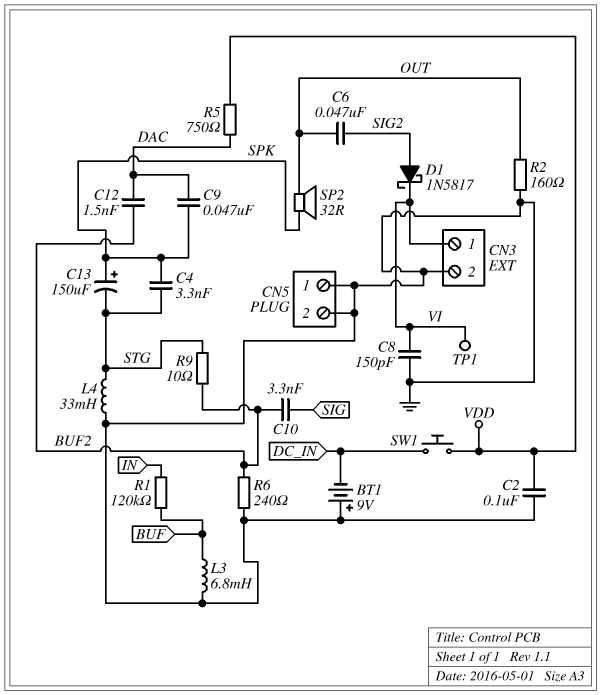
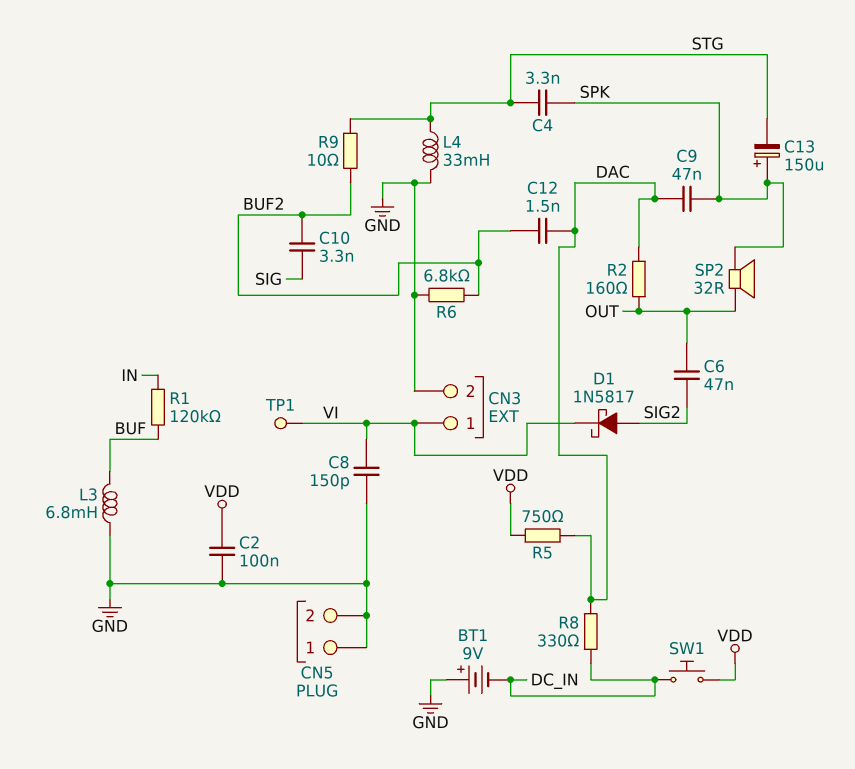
R2: 160 (GND, OUT) -> 160 (DAC, OUT)
R6: 240 (BUF2, GND) -> 6.8k (BUF2, GND)
R8: none -> 330 (DAC, DC_IN)

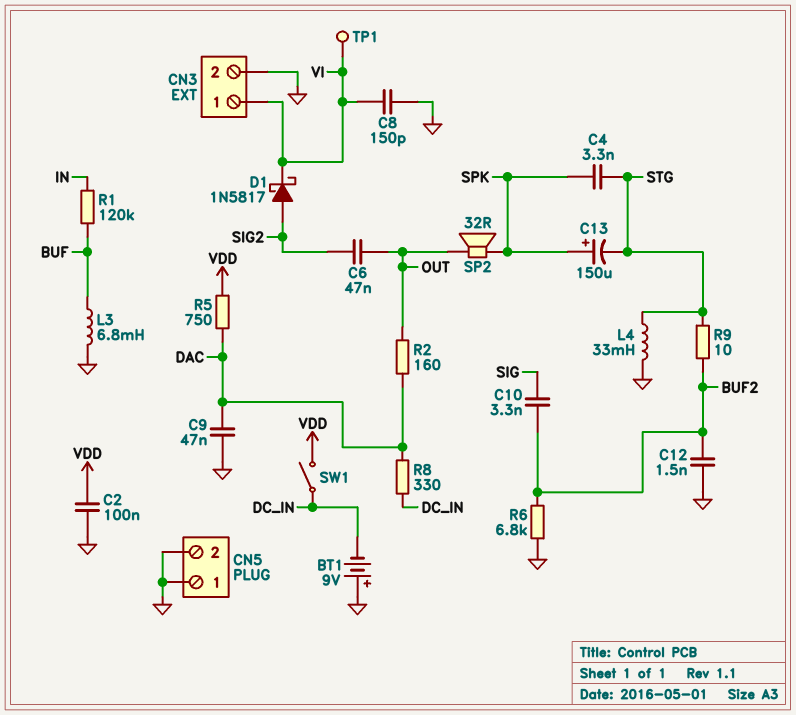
C9: 47nF (DAC, SPK) -> 47nF (DAC, GND)
C12: 1.5nF (BUF2, DAC) -> 1.5nF (BUF2, GND)
SW1: button (DC_IN, VDD) -> switch (DC_IN, VDD)

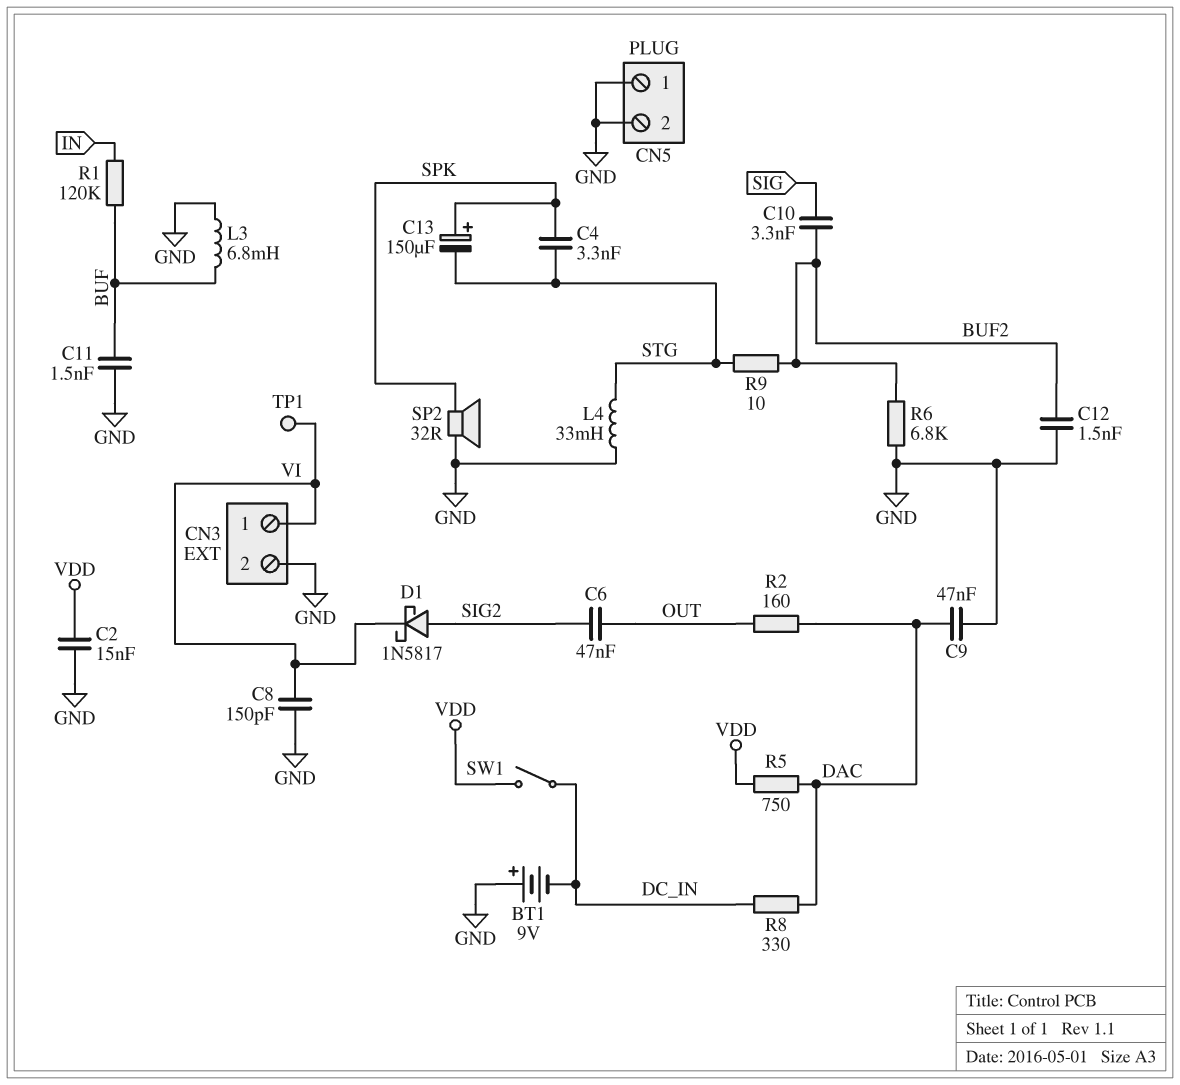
C2: 100nF (GND, VDD) -> 15nF (GND, VDD)
C11: none -> 1.5nF (BUF, GND)
SP2: speaker 32R (OUT, SPK) -> speaker 32R (GND, SPK)

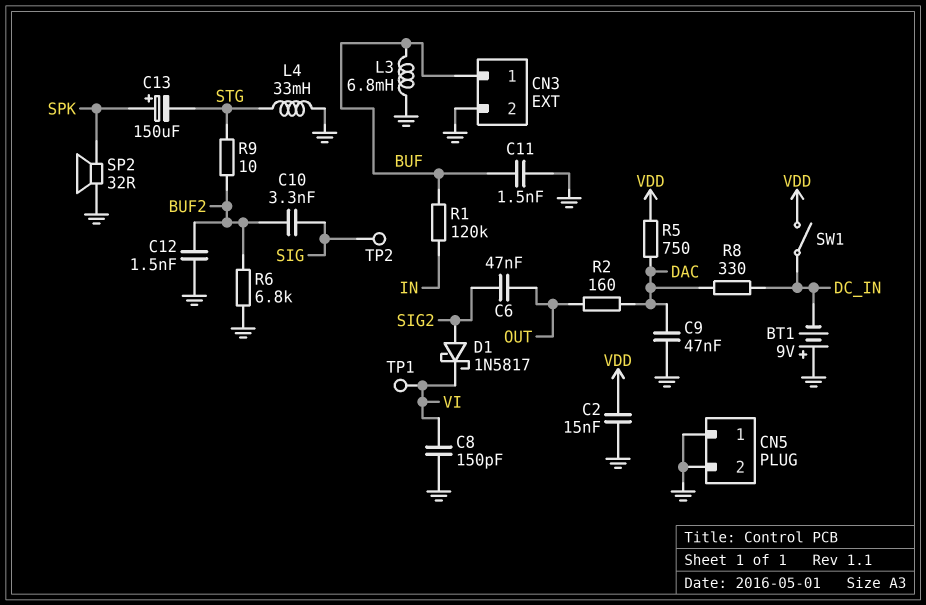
C4: 3.3nF (SPK, STG) -> none
CN3 pin 1: VI -> BUF
TP2: none -> test point (SIG)

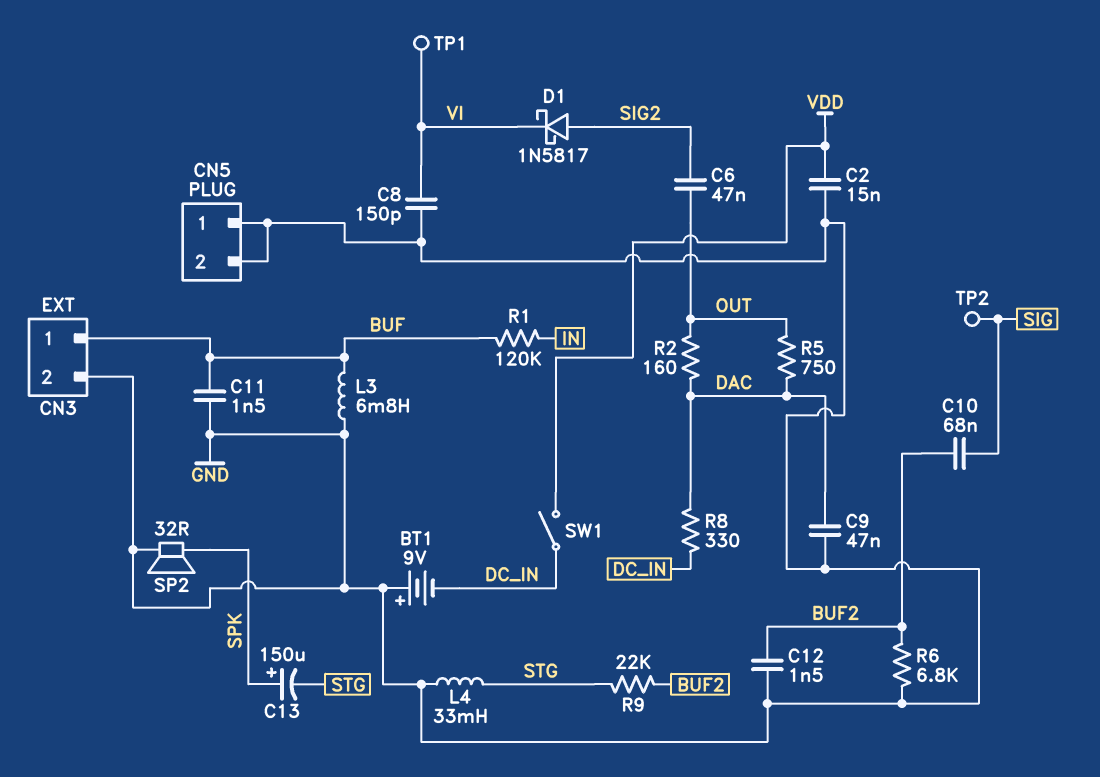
C10: 3.3nF (BUF2, SIG) -> 68nF (BUF2, SIG)
R5: 750 (DAC, VDD) -> 750 (DAC, OUT)
R9: 10 (BUF2, STG) -> 22k (BUF2, STG)

